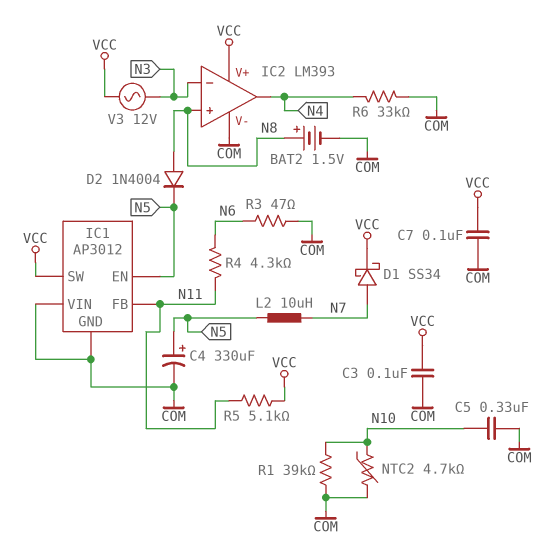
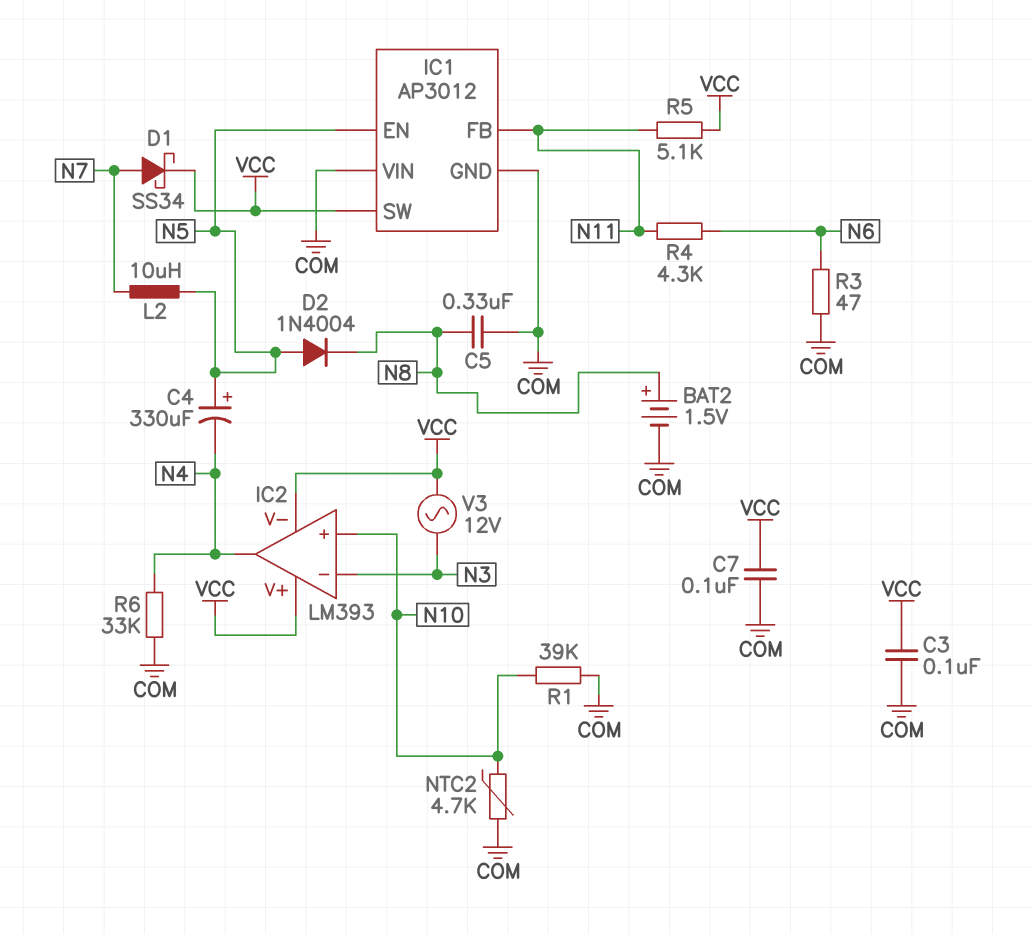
C4: 330uF (plus N5, minus COM) -> 330uF (plus N5, minus N4)
C5: 330nF (COM, N10) -> 330nF (COM, N8)
D2: diode 1N4004 (A N8, K N5) -> diode 1N4004 (A N5, K N8)
IC2 pin V-: COM -> VCC
IC2 pin in+: N8 -> N10

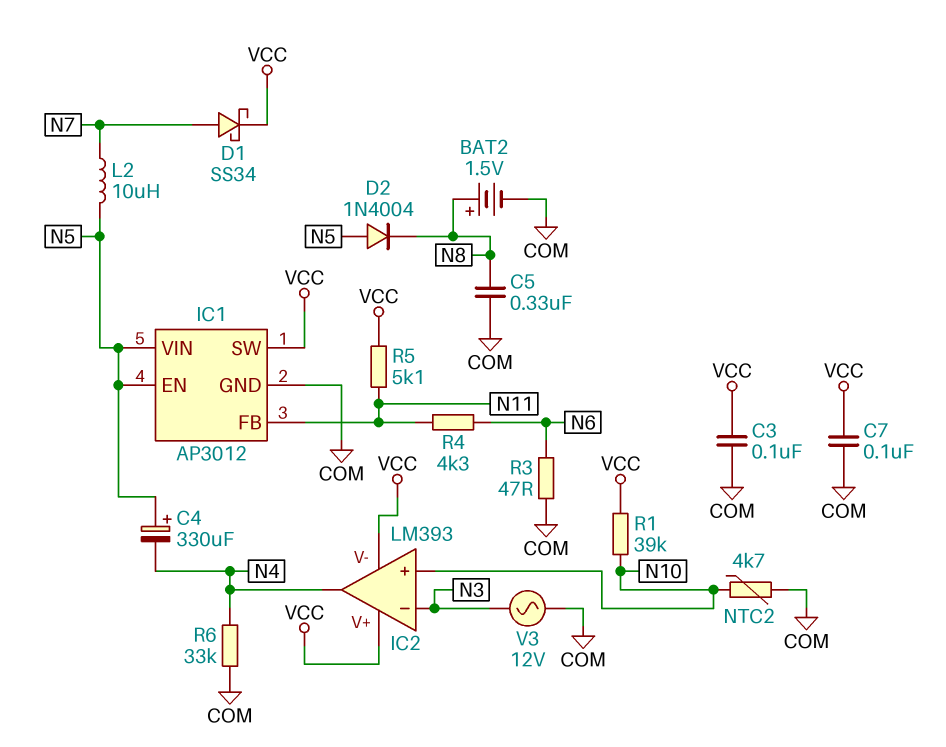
IC1 pin VIN: COM -> N5
R1: 39k (COM, N10) -> 39k (N10, VCC)
V3: AC 12V (N3, VCC) -> AC 12V (COM, N3)

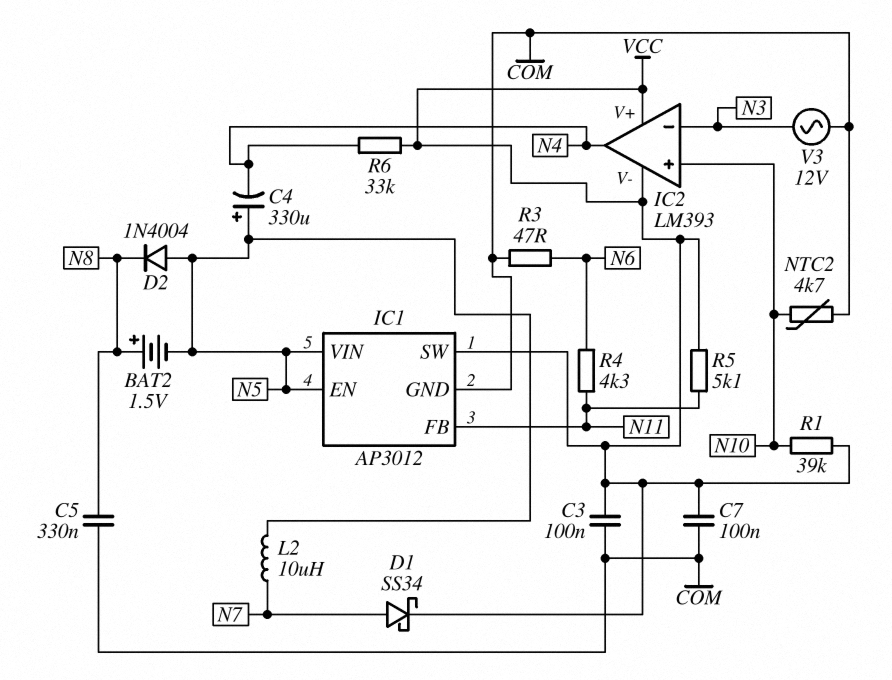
BAT2: 1.5V (plus N8, minus COM) -> 1.5V (plus N8, minus N5)
R6: 33k (COM, N4) -> 33k (N4, VCC)

